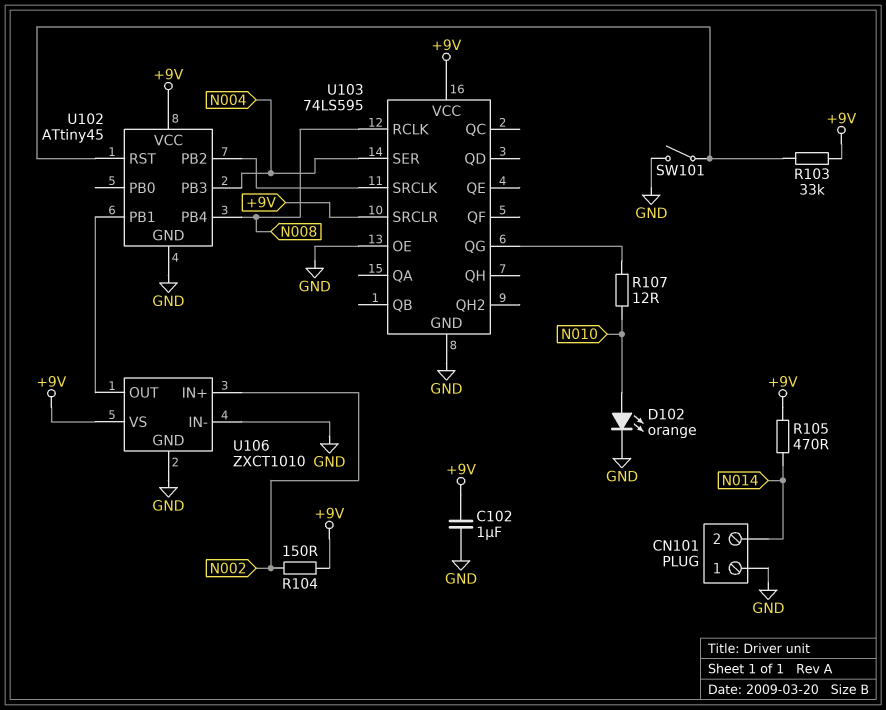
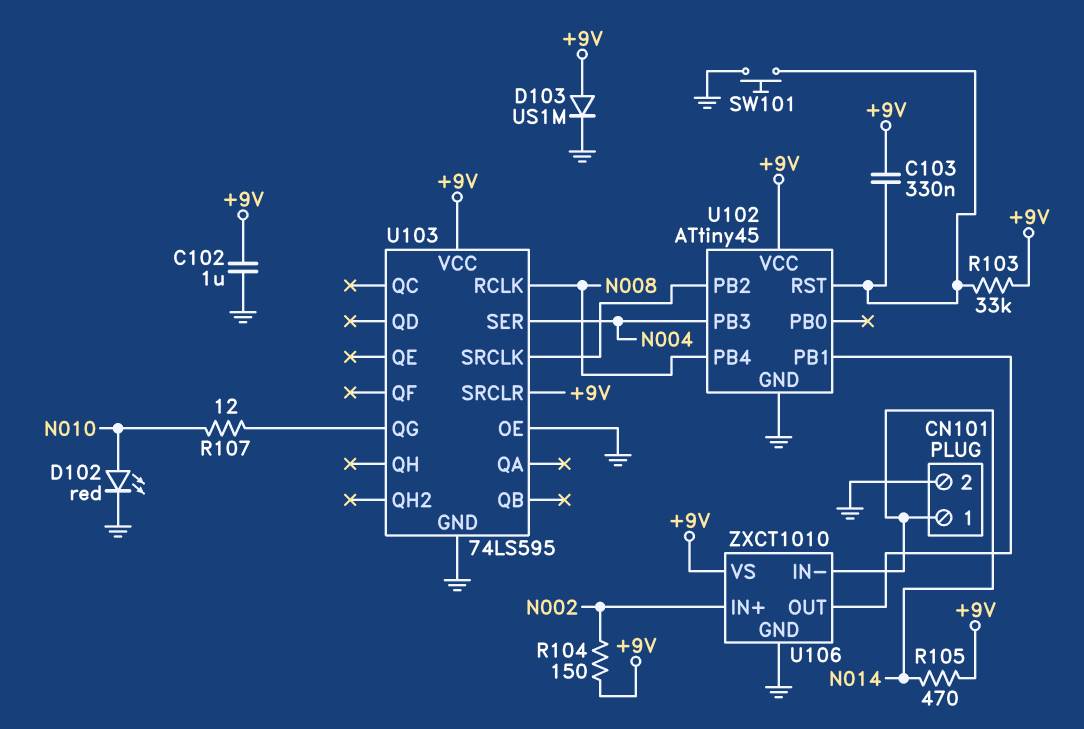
C103: none -> 330nF (+9V, U102/RST)
CN101 pin 1: GND -> N014
CN101 pin 2: N014 -> GND
D102: LED orange (A N010, K GND) -> LED red (A N010, K GND)
D103: none -> diode US1M (A +9V, K GND)
SW101: switch (GND, U102/RST) -> button (GND, U102/RST)
U106 pin IN-: GND -> N014

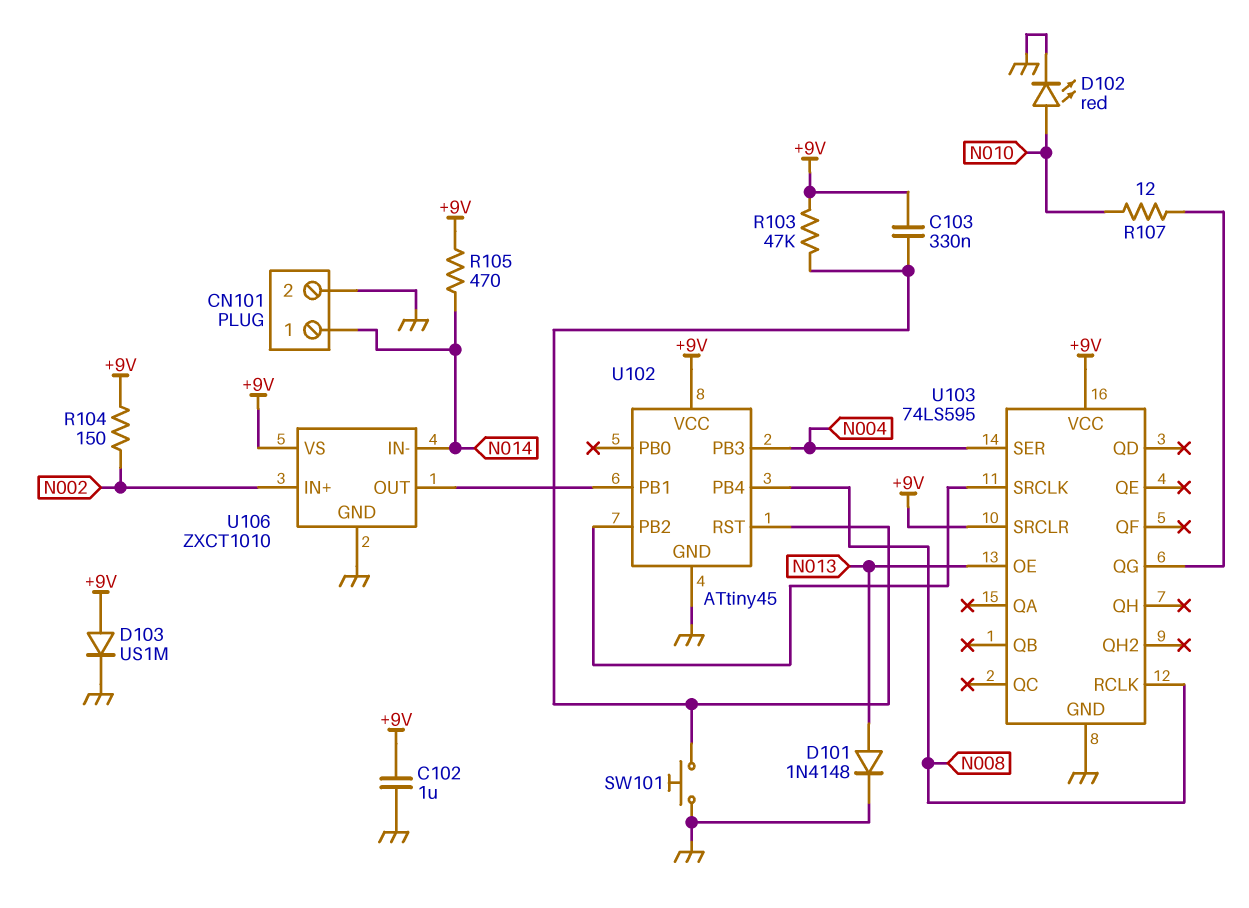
D101: none -> diode 1N4148 (A N013, K GND)
R103: 33k (+9V, U102/RST) -> 47k (+9V, U102/RST)
U103 pin OE: GND -> N013

